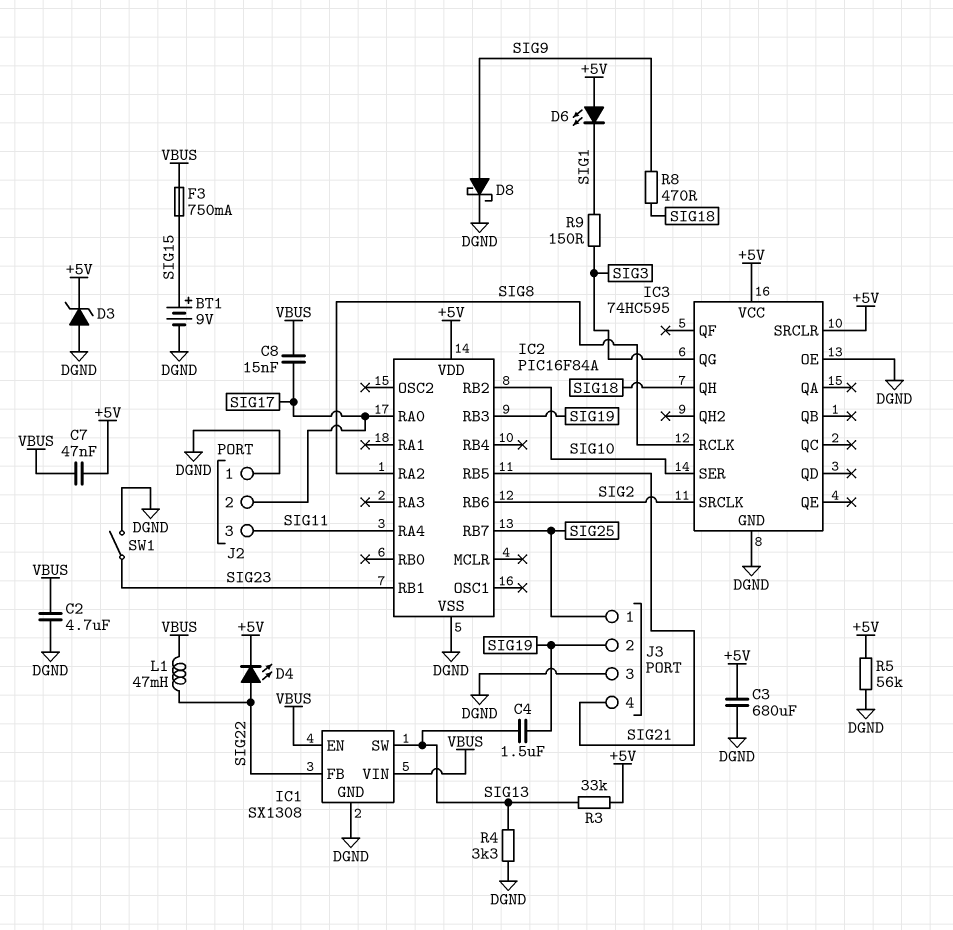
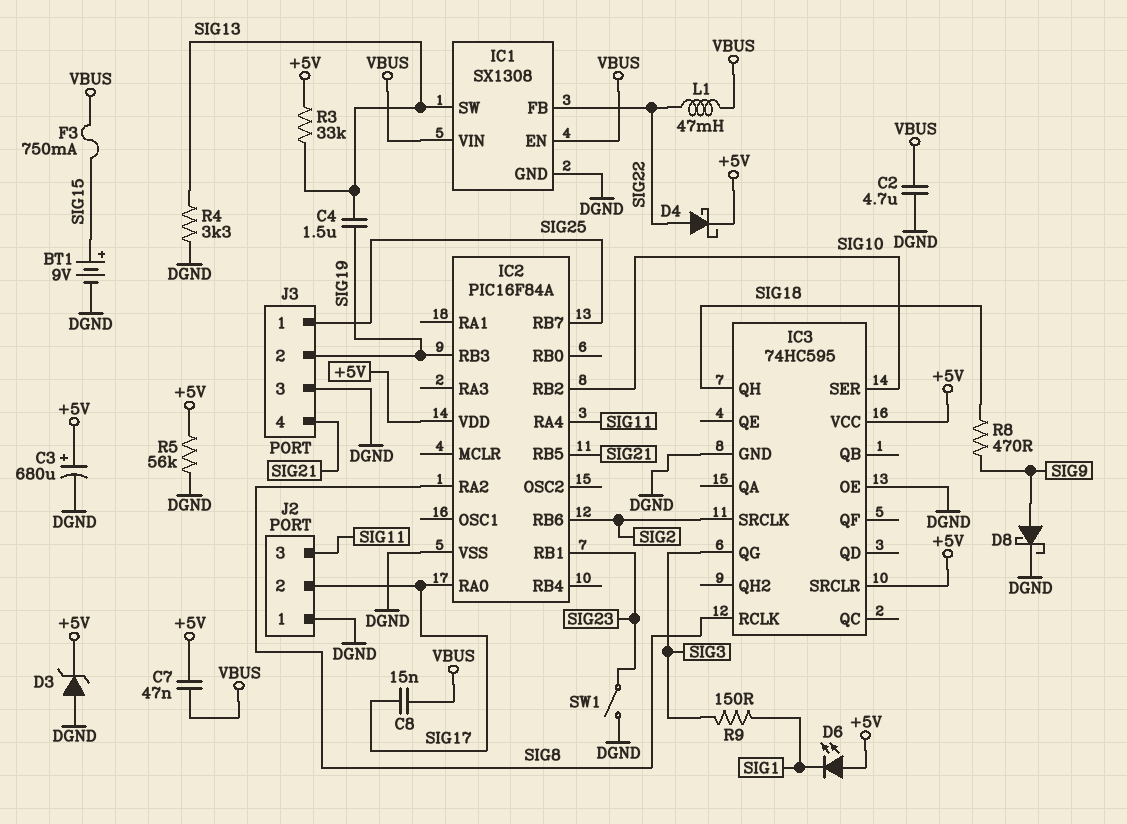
C3: 680uF (+5V, DGND) -> 680uF (plus +5V, minus DGND)
D4: LED (A SIG22, K +5V) -> schottky (A SIG22, K +5V)

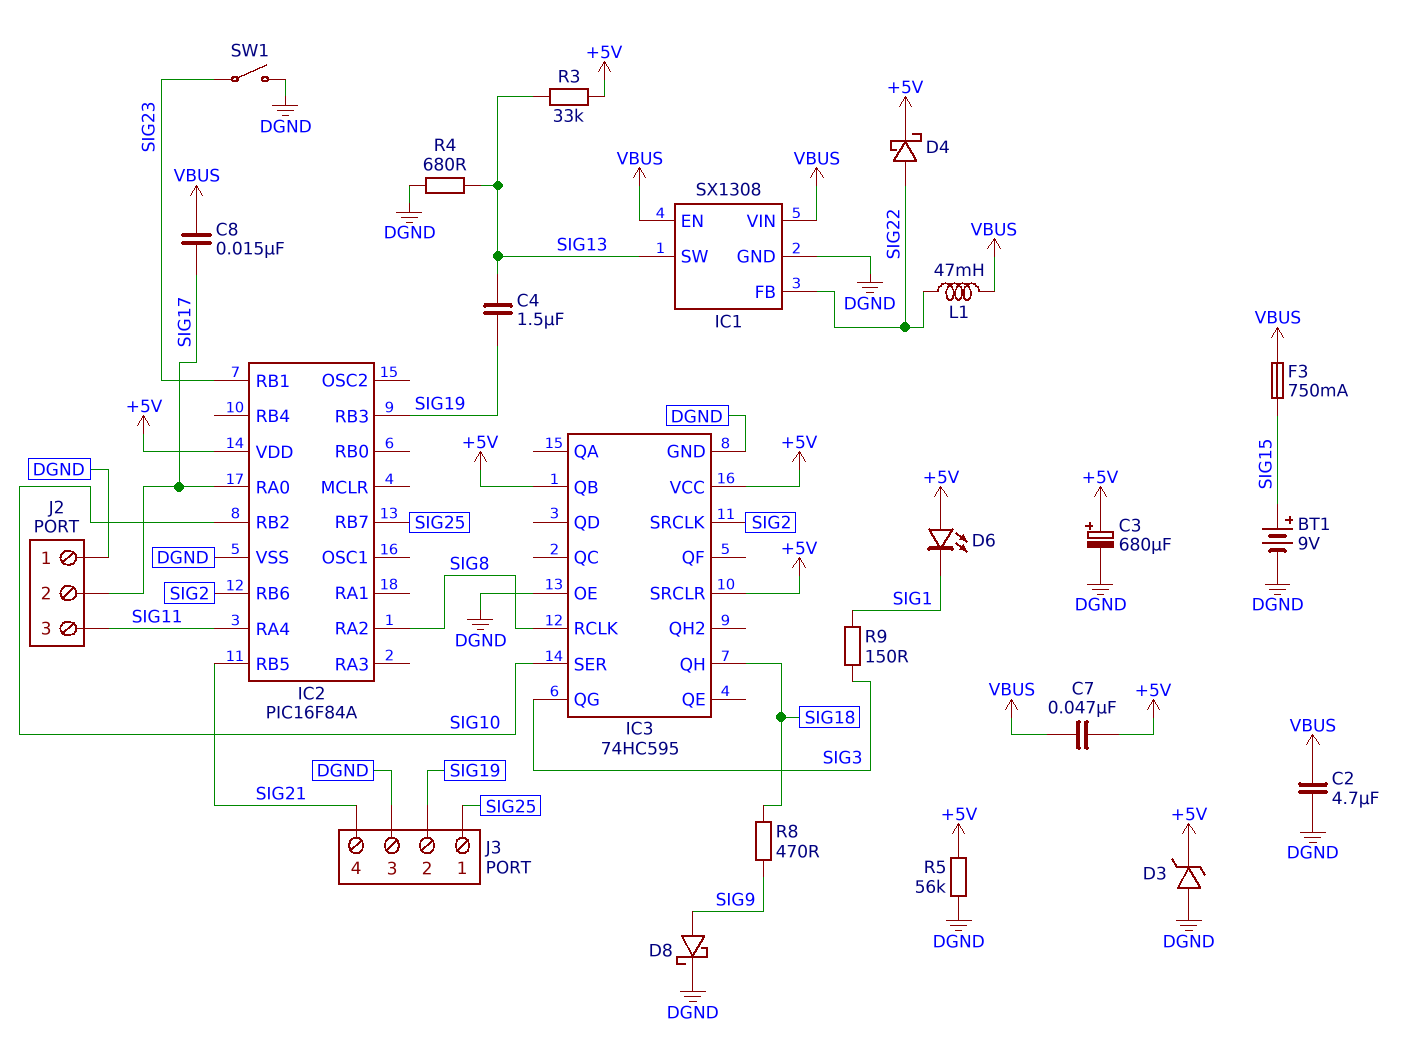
IC3 pin QB: none -> +5V
R4: 3.3k (DGND, SIG13) -> 680 (DGND, SIG13)

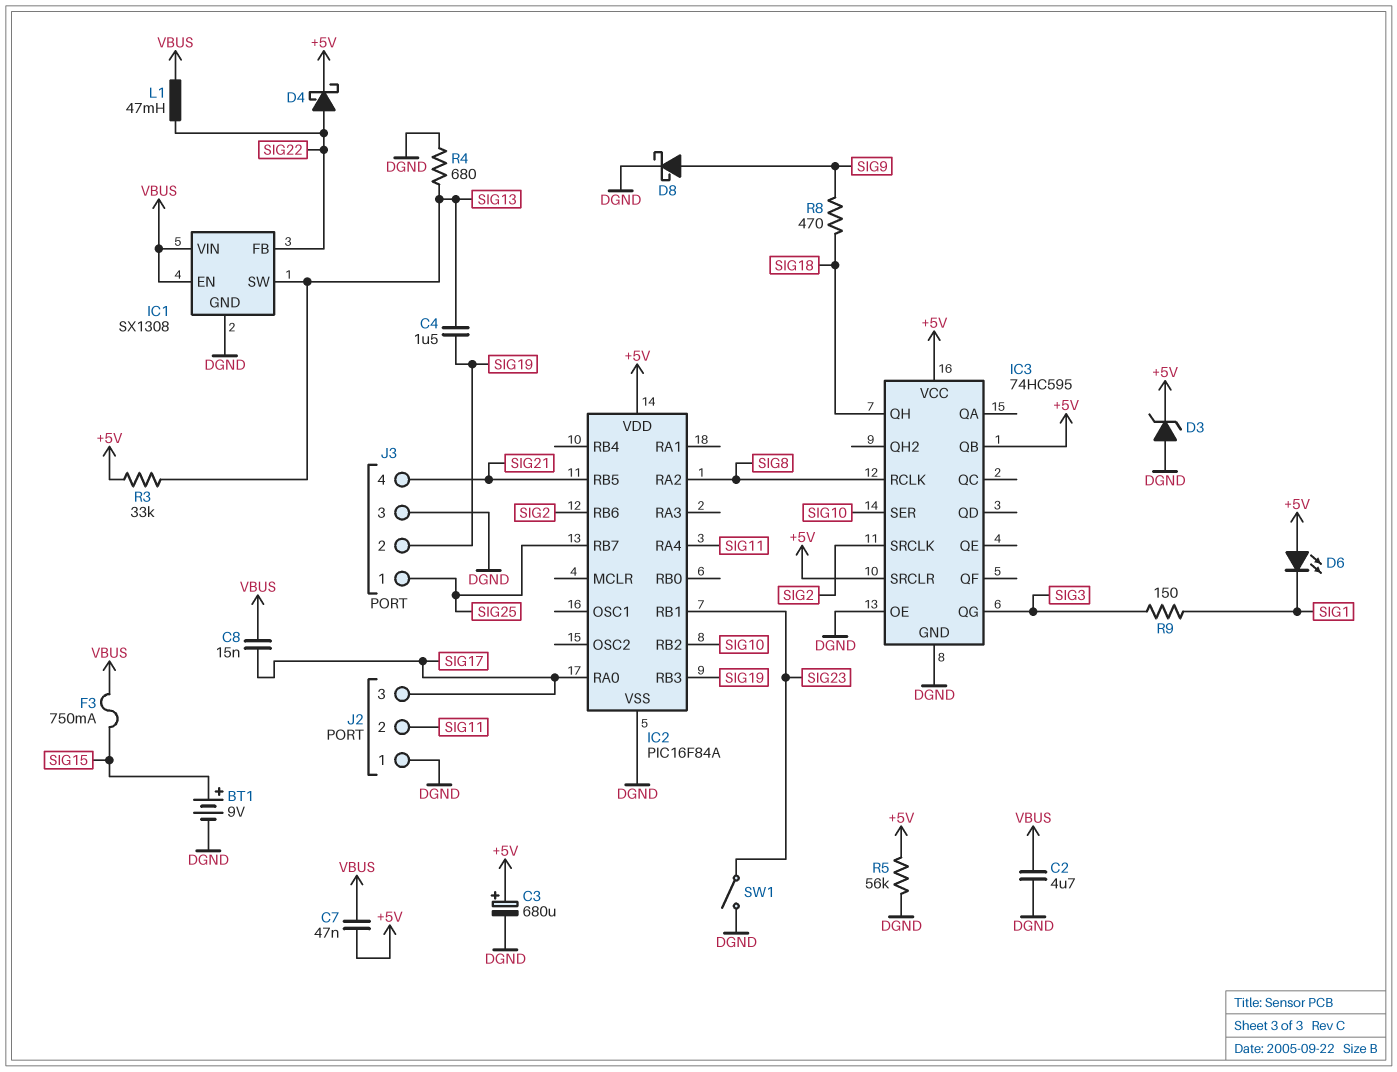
J2 pin 2: SIG17 -> SIG11
J2 pin 3: SIG11 -> SIG17

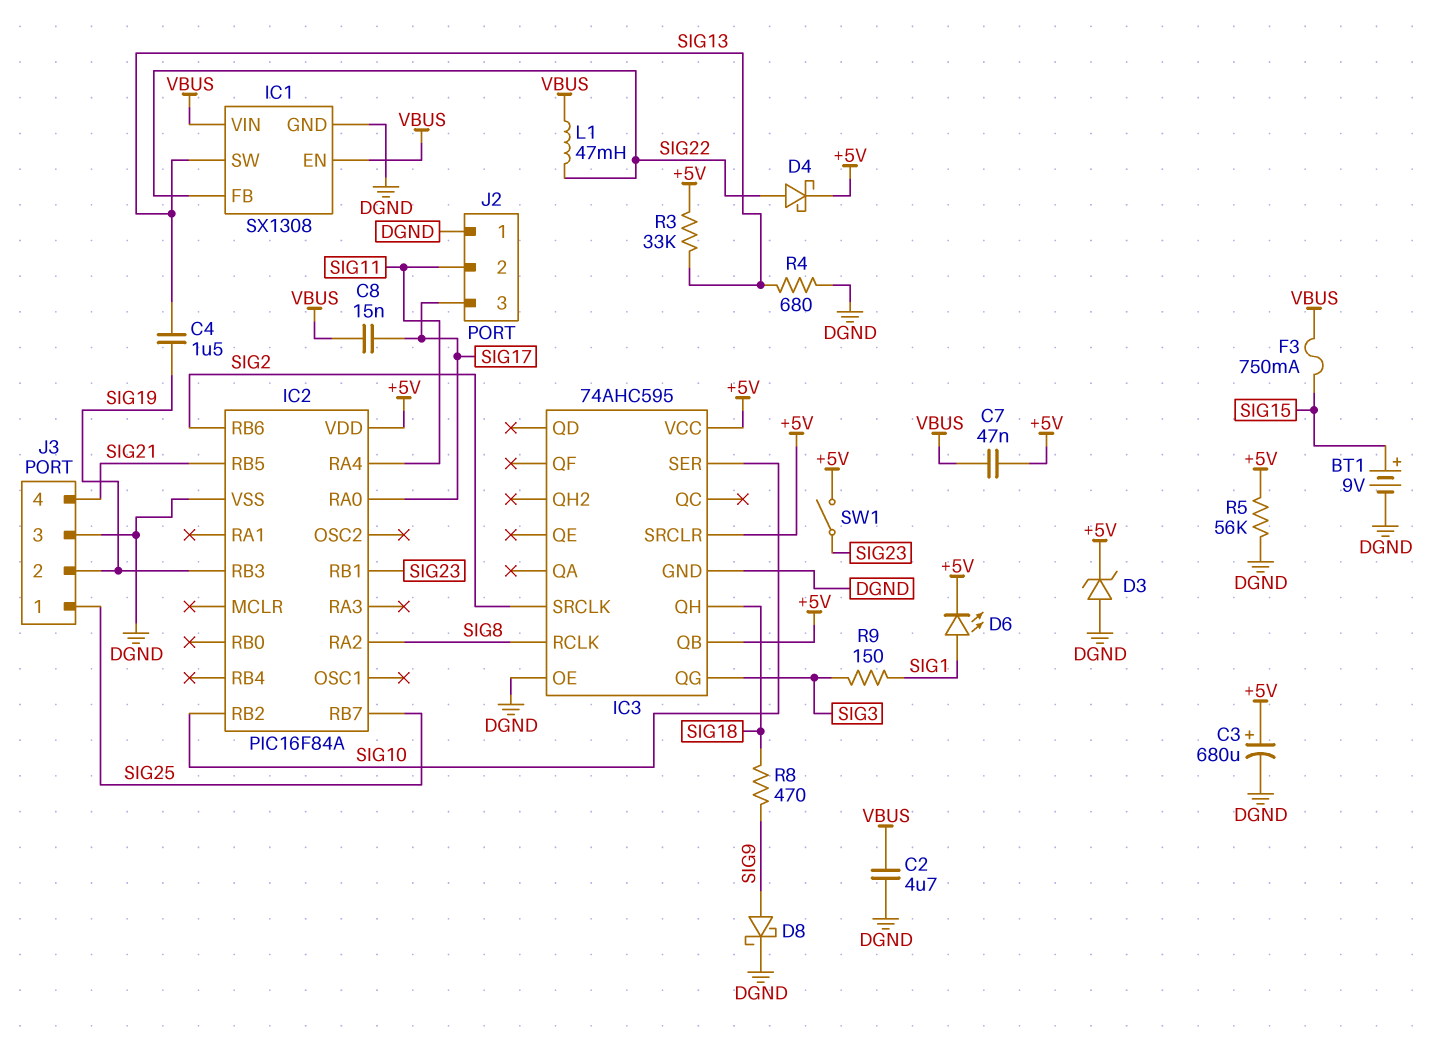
D6: LED (A +5V, K SIG1) -> LED (A SIG1, K +5V)
IC3: 74HC595 -> 74AHC595
SW1: switch (DGND, SIG23) -> switch (+5V, SIG23)

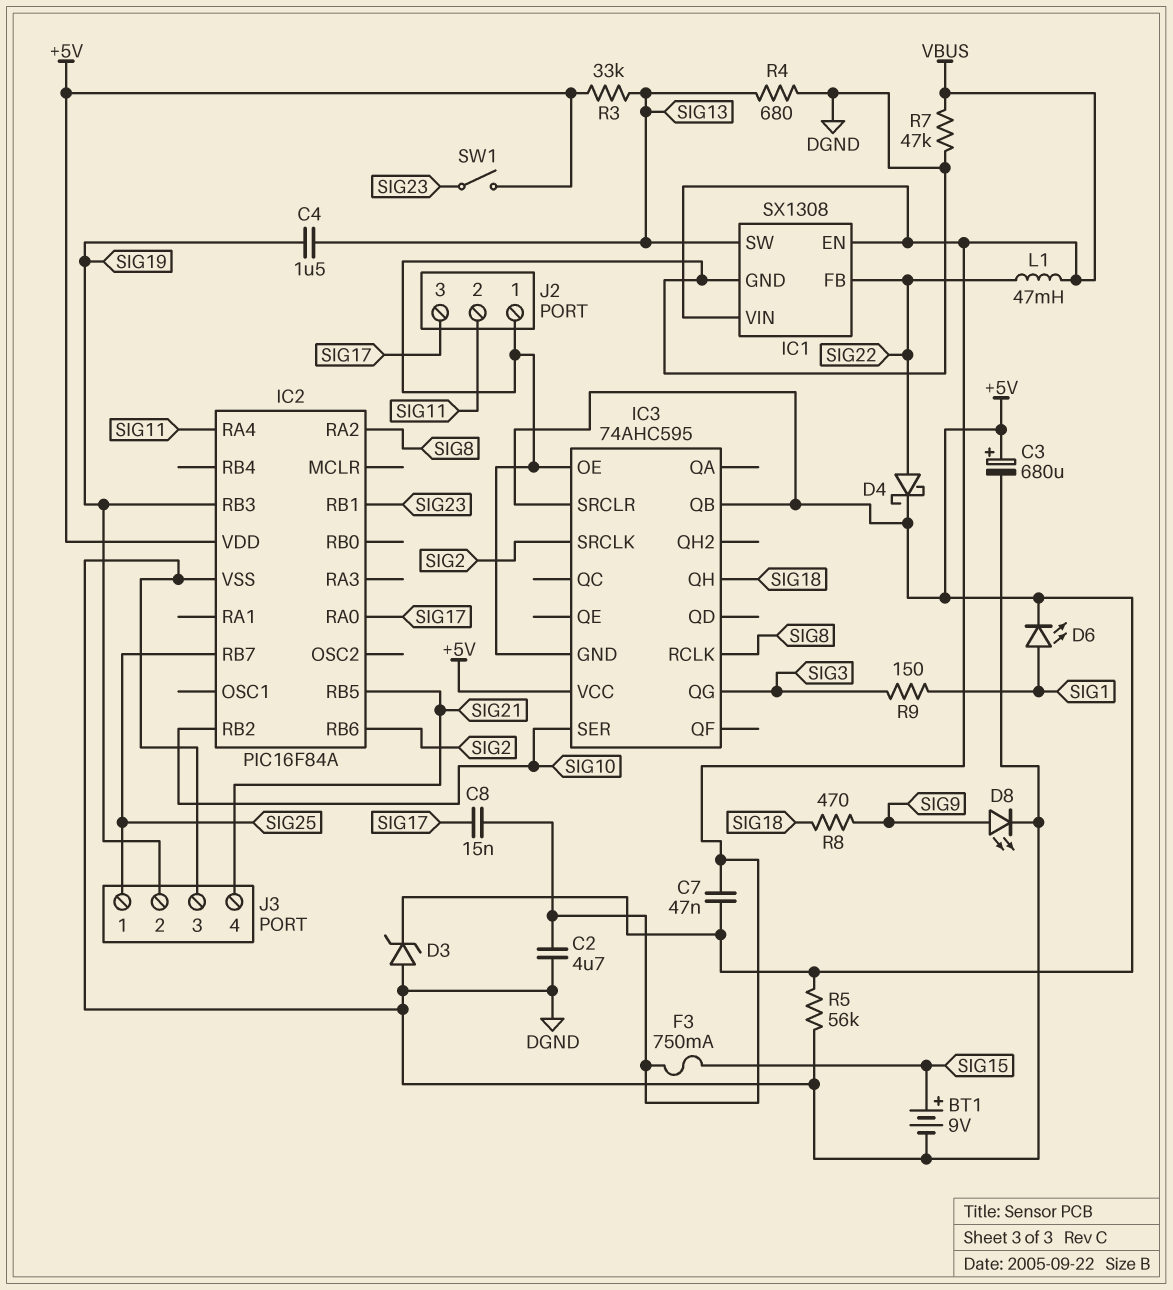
D8: schottky (A SIG9, K DGND) -> LED (A SIG9, K DGND)
R7: none -> 47k (DGND, VBUS)

